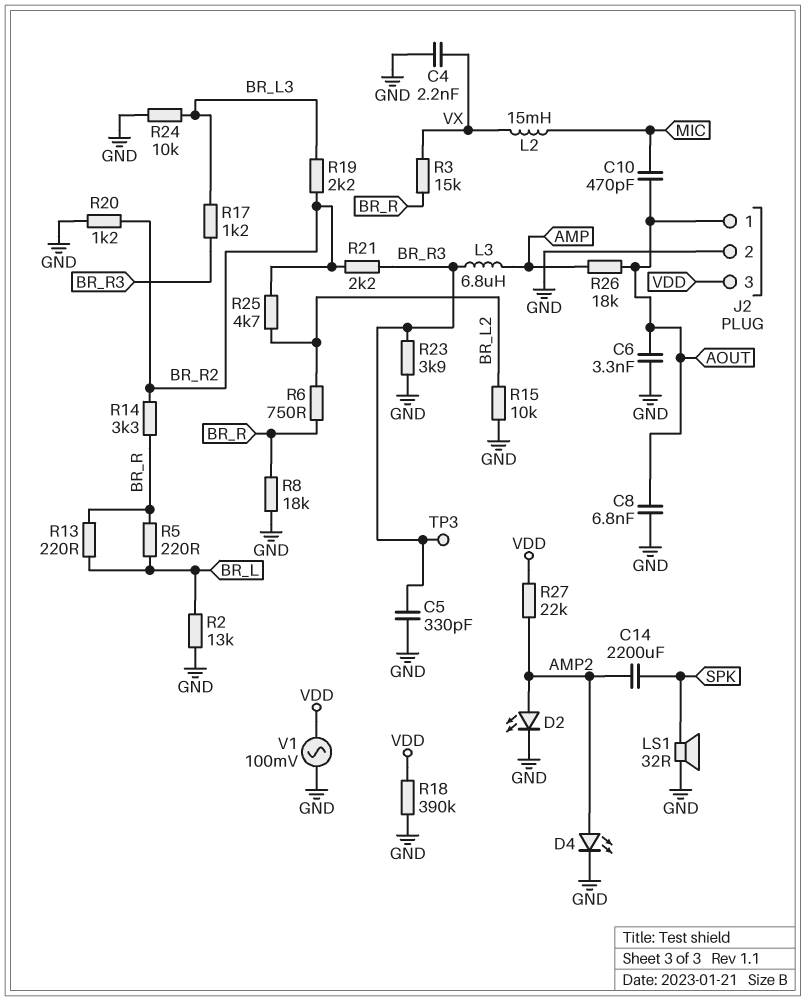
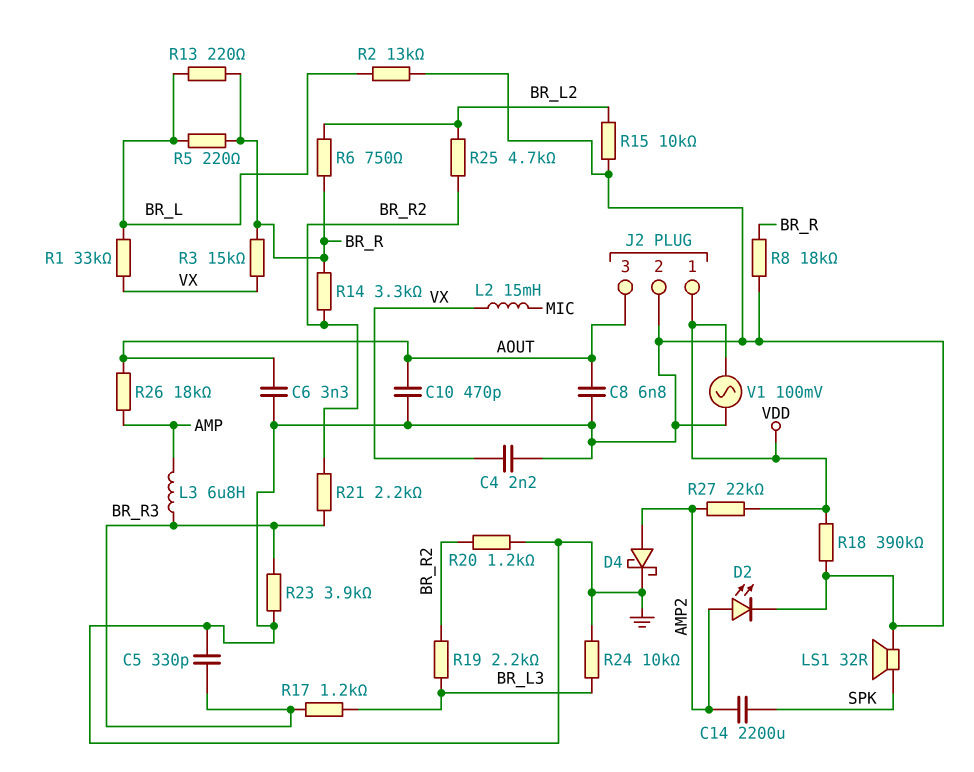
C10: 470pF (AOUT, MIC) -> 470pF (AOUT, GND)
D4: LED (A AMP2, K GND) -> schottky (A AMP2, K GND)
J2 pin 1: AOUT -> VDD
J2 pin 3: VDD -> AOUT
R1: none -> 33k (BR_L, VX)
TP3: test point (BR_R3) -> none

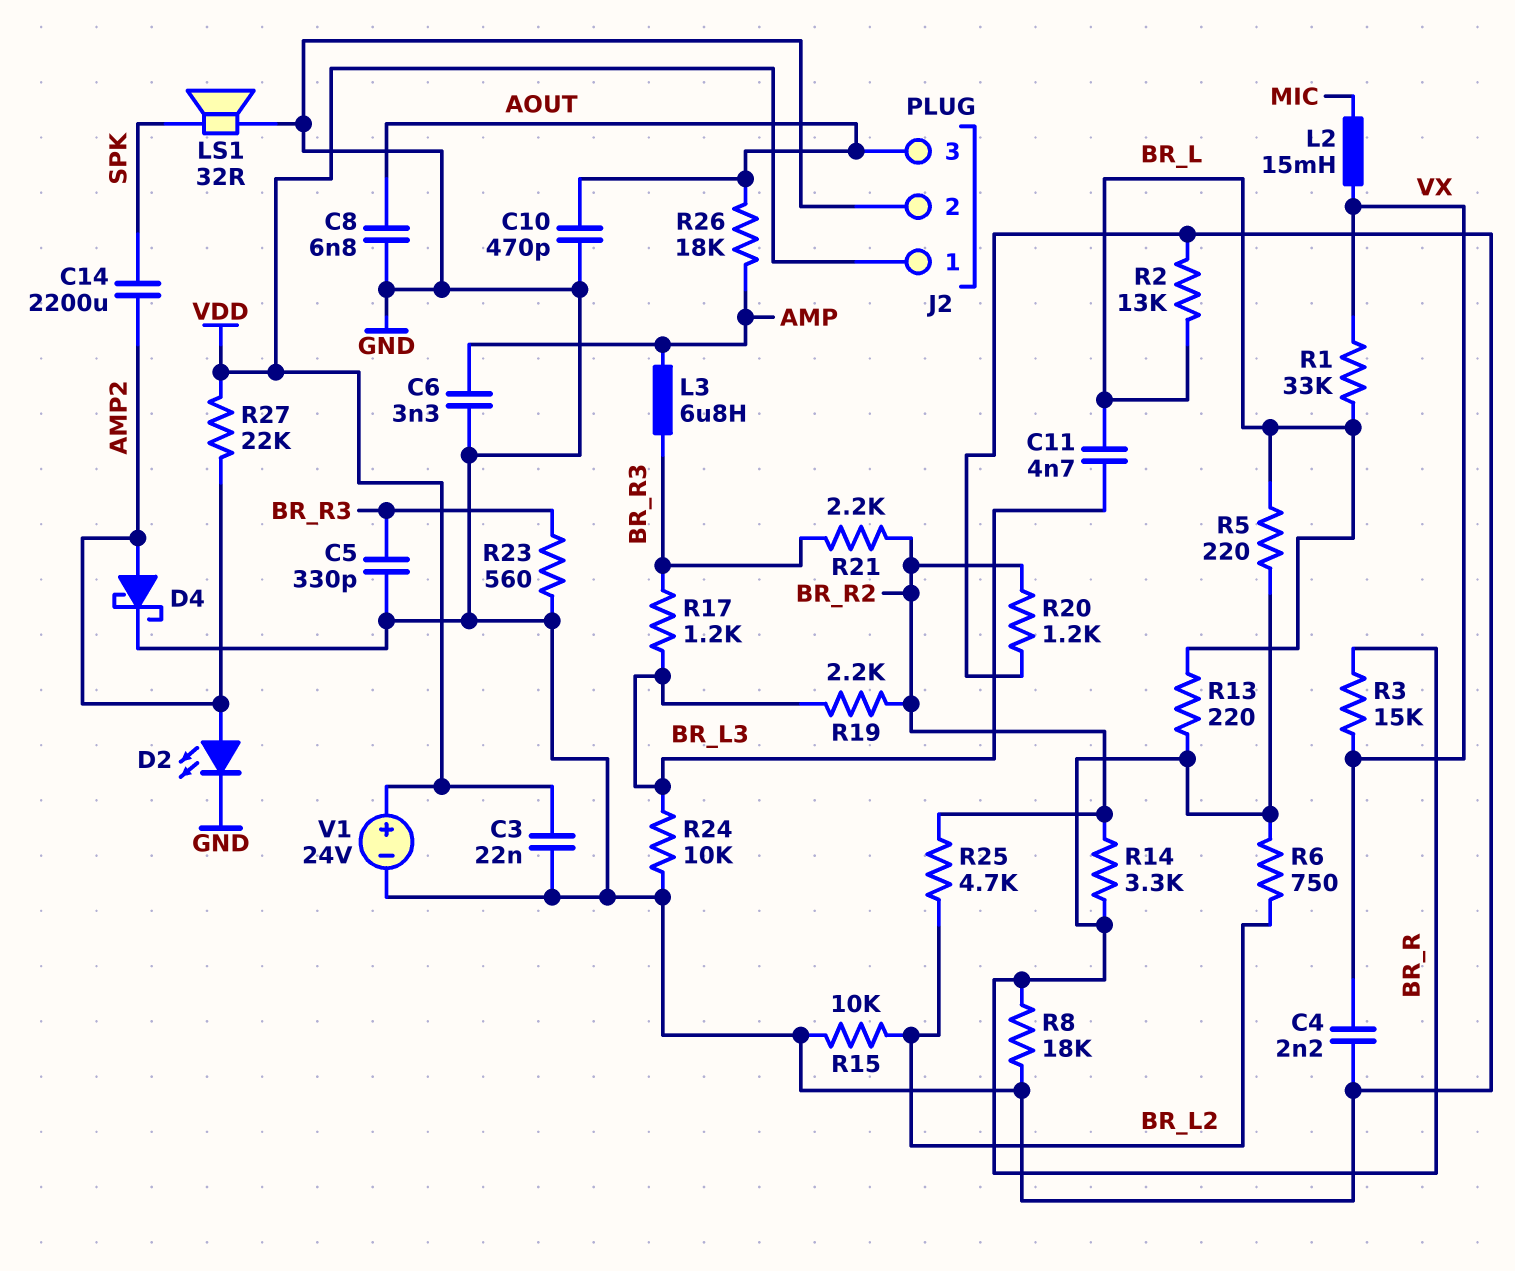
C3: none -> 22nF (GND, VDD)
C6: 3.3nF (AOUT, GND) -> 3.3nF (AMP, GND)
C11: none -> 4.7nF (BR_L, BR_L3)
R18: 390k (GND, VDD) -> none
R23: 3.9k (BR_R3, GND) -> 560 (BR_R3, GND)
V1: AC 100mV (GND, VDD) -> 24V (plus VDD, minus GND)

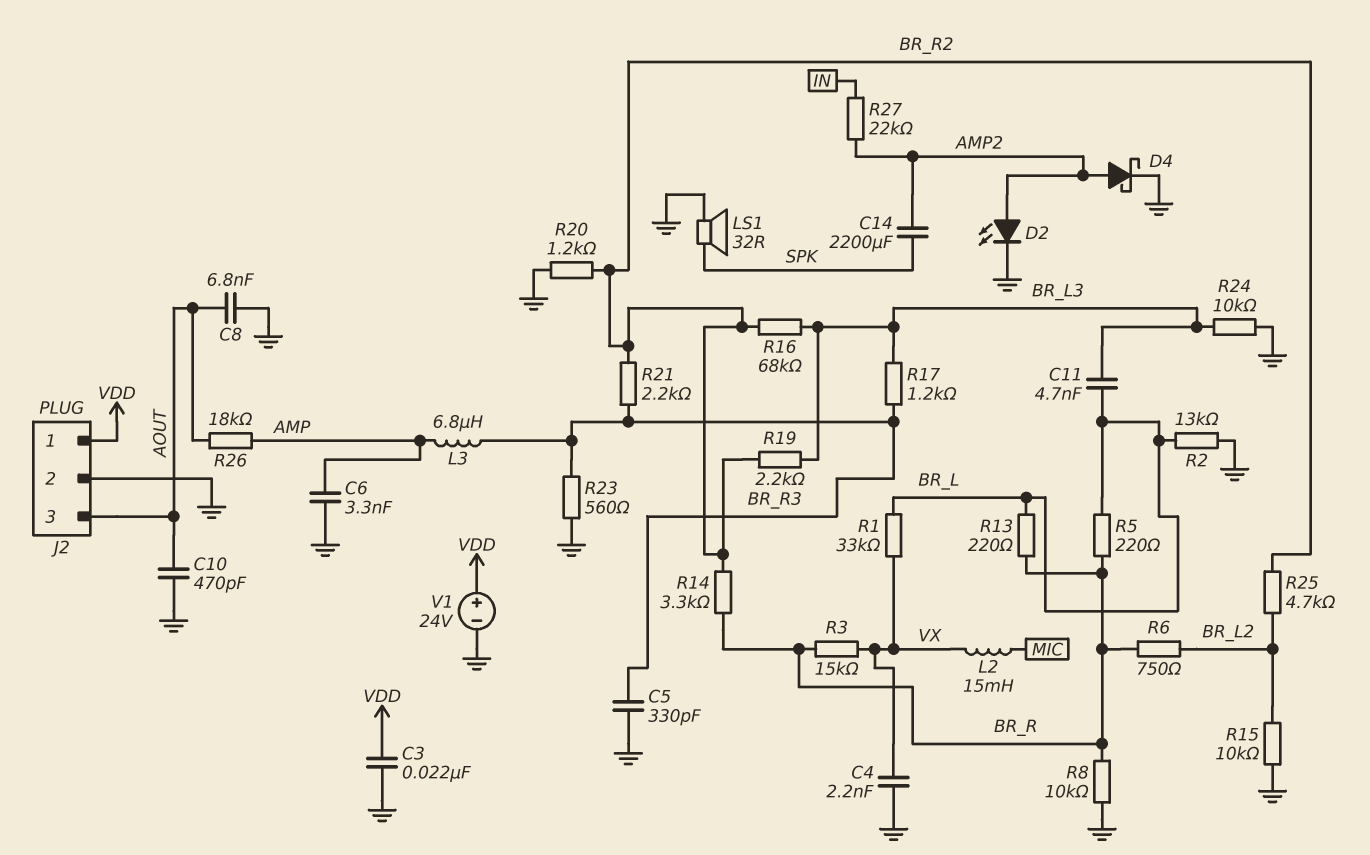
R8: 18k (BR_R, GND) -> 10k (BR_R, GND)
R16: none -> 68k (BR_L3, BR_R2)
R27: 22k (AMP2, VDD) -> 22k (AMP2, IN)

